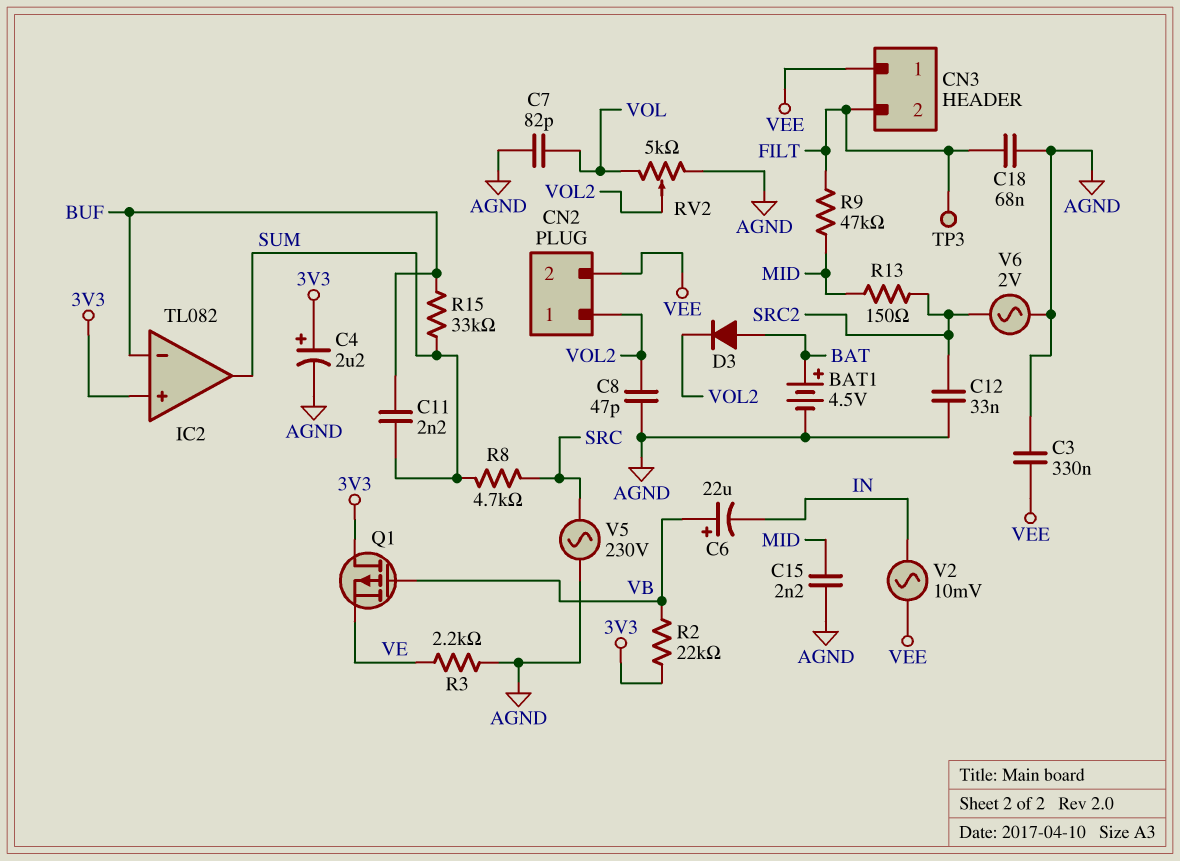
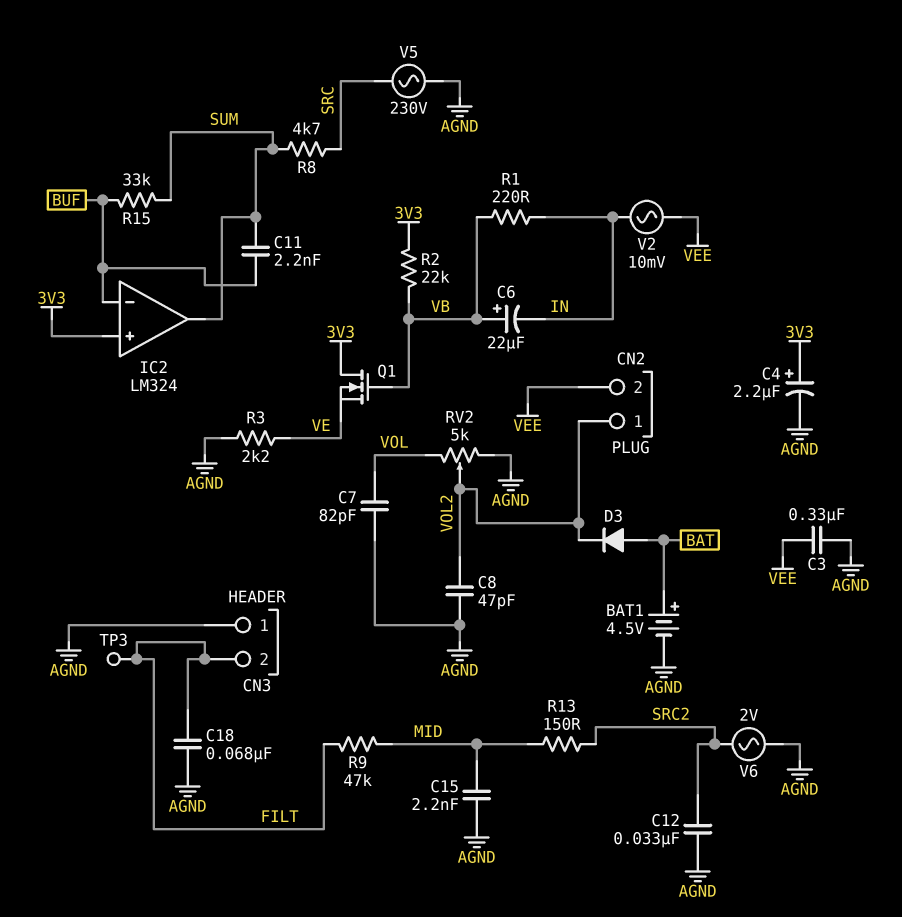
CN3 pin 1: VEE -> AGND
IC2: TL082 -> LM324
Q1: PMOS (G VB, D 3V3, S VE) -> NMOS (G VB, D 3V3, S VE)
R1: none -> 220 (IN, VB)

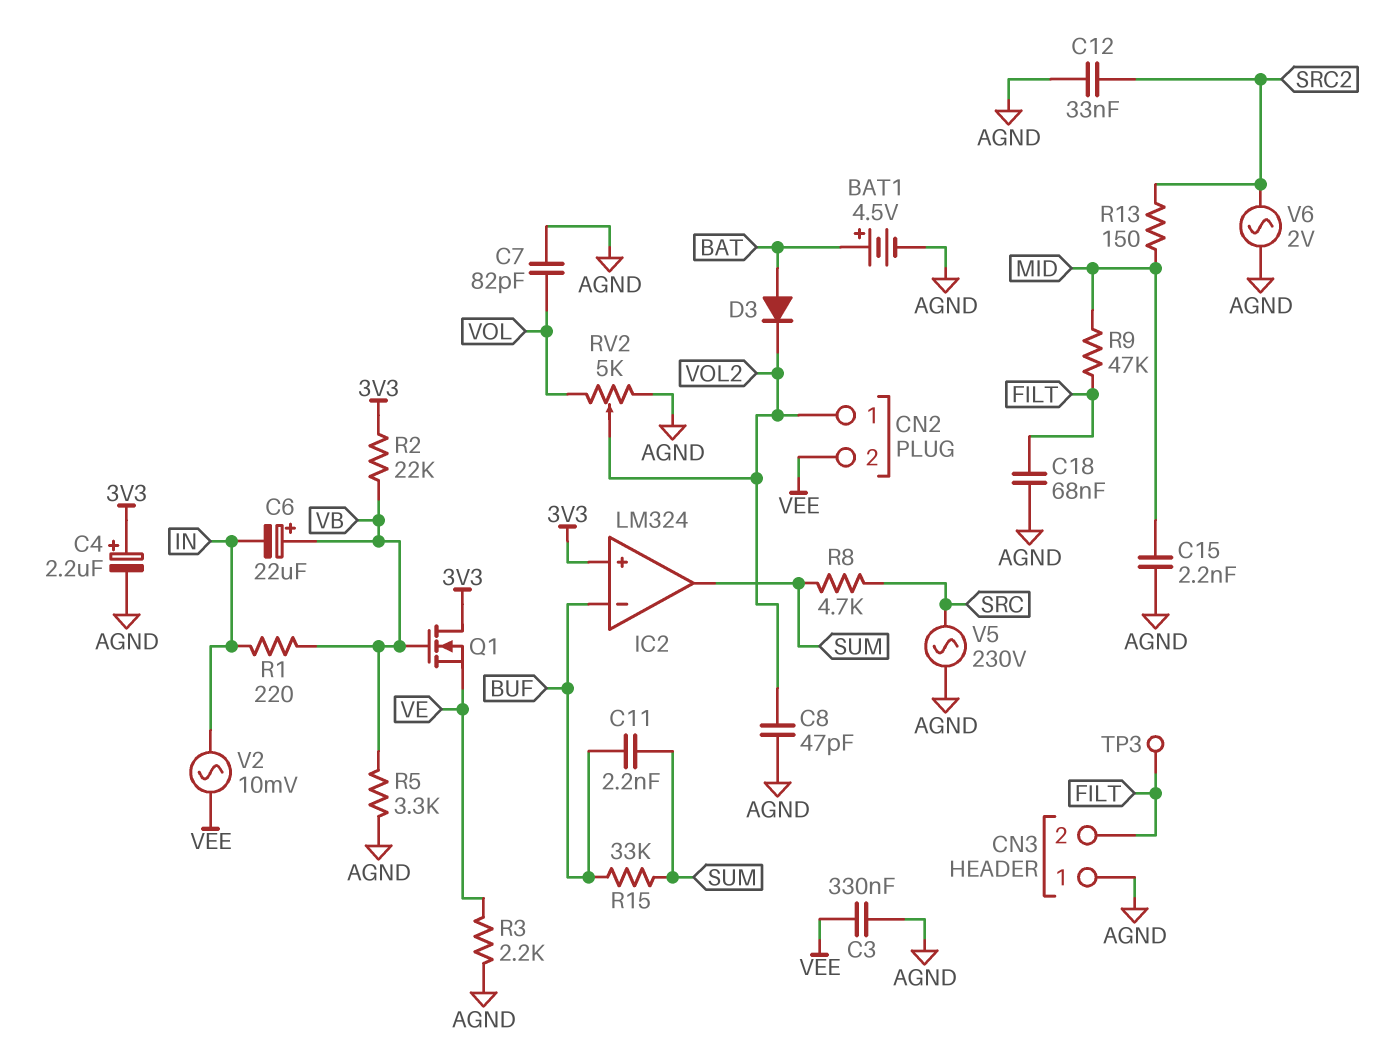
R5: none -> 3.3k (AGND, VB)

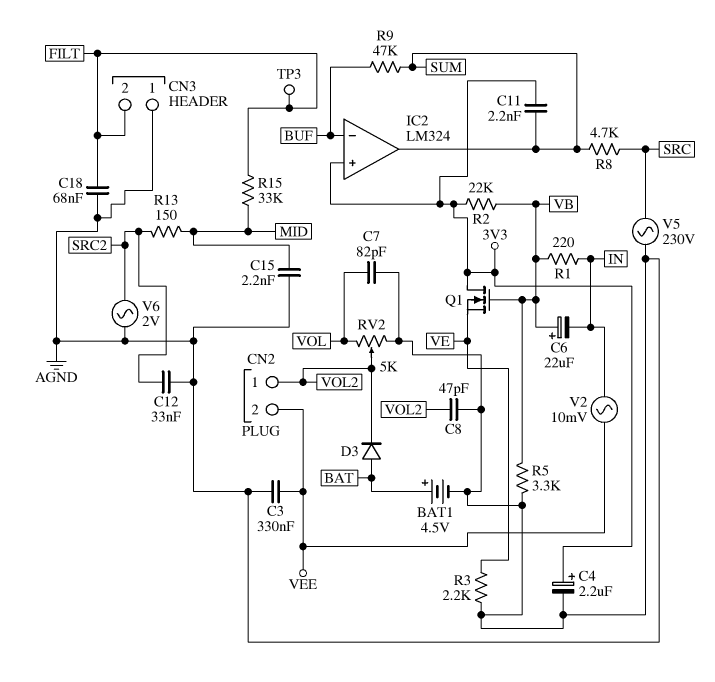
C11: 2.2nF (BUF, SUM) -> 2.2nF (3V3, SUM)
R9: 47k (FILT, MID) -> 47k (BUF, SUM)
R15: 33k (BUF, SUM) -> 33k (FILT, MID)

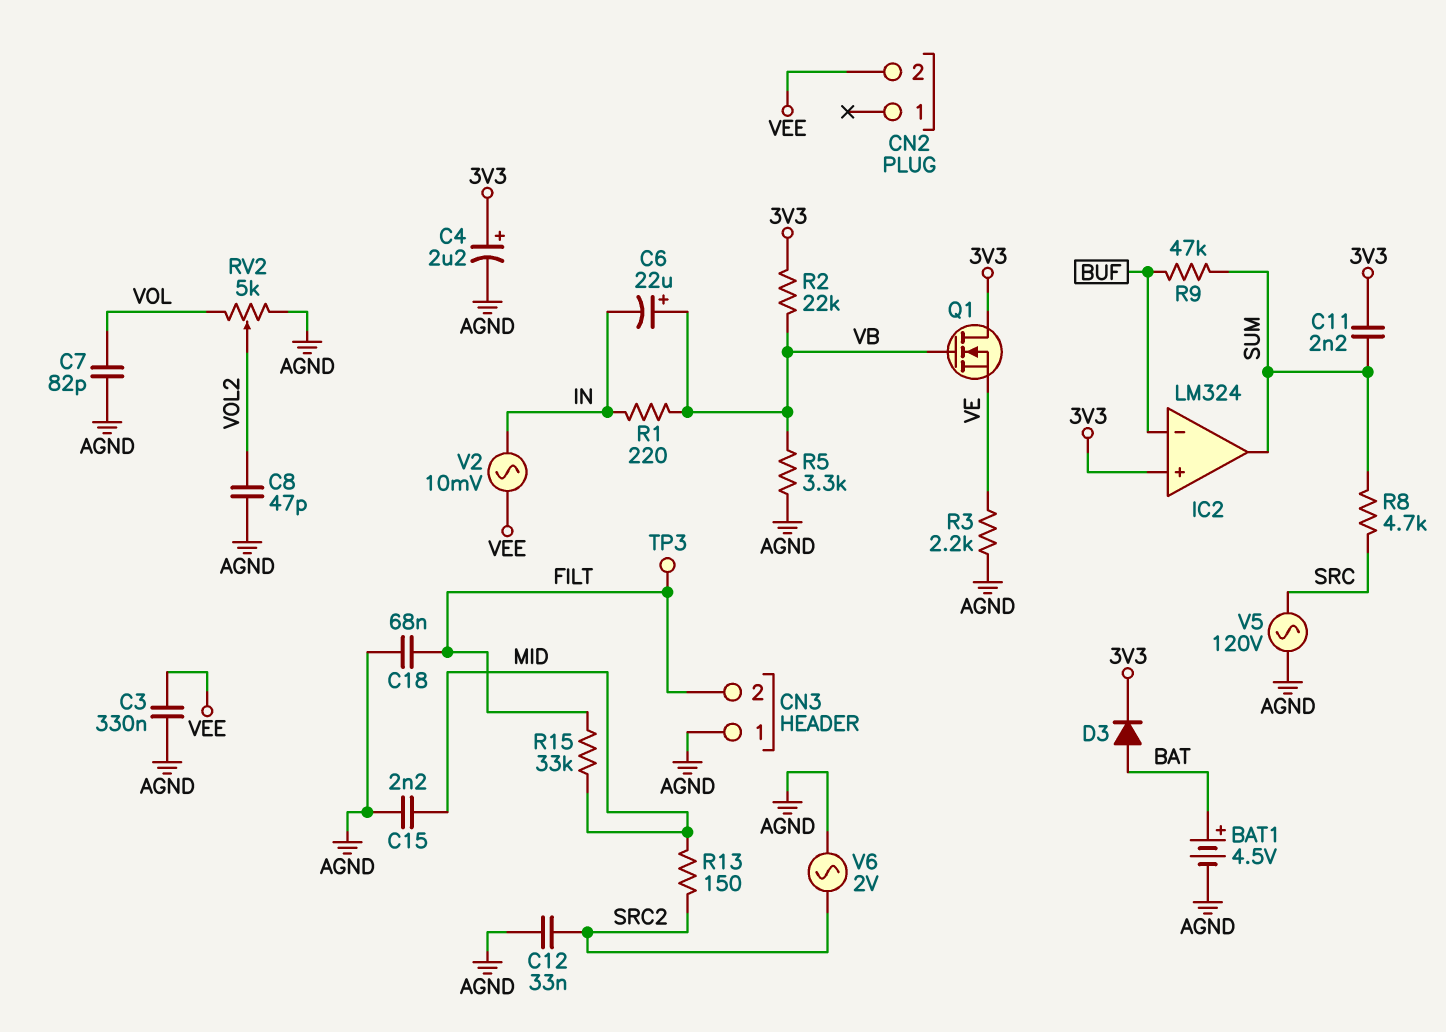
CN2 pin 1: VOL2 -> none
D3: diode (A BAT, K VOL2) -> diode (A BAT, K 3V3)
V5: AC 230V (AGND, SRC) -> AC 120V (AGND, SRC)

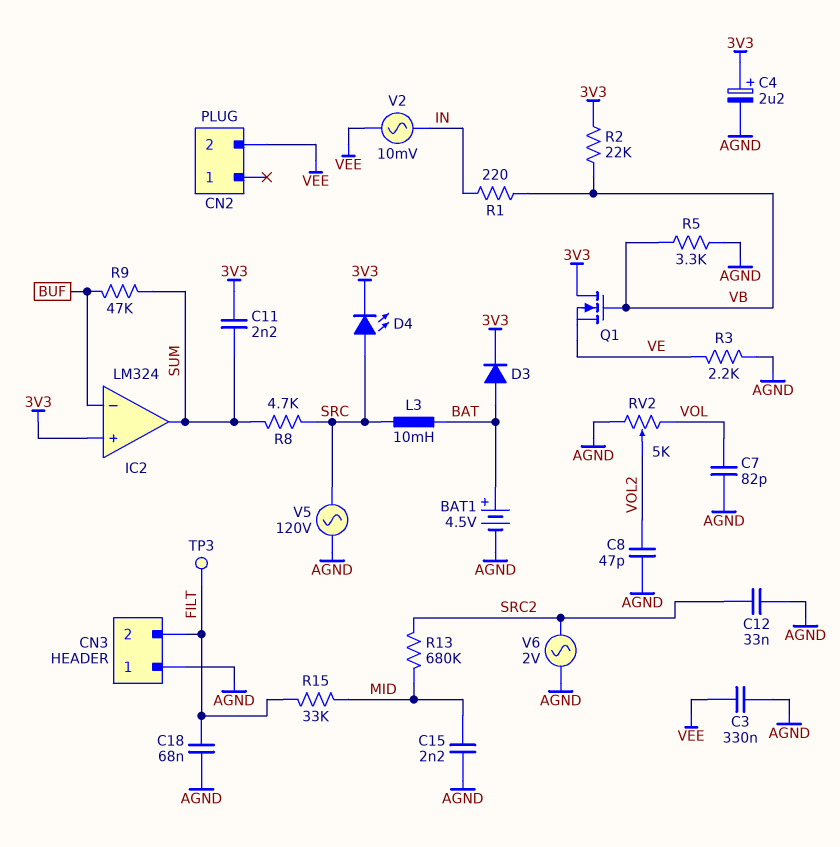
C6: 22uF (plus VB, minus IN) -> none
D4: none -> LED (A SRC, K 3V3)
L3: none -> 10mH (BAT, SRC)
R13: 150 (MID, SRC2) -> 680k (MID, SRC2)

